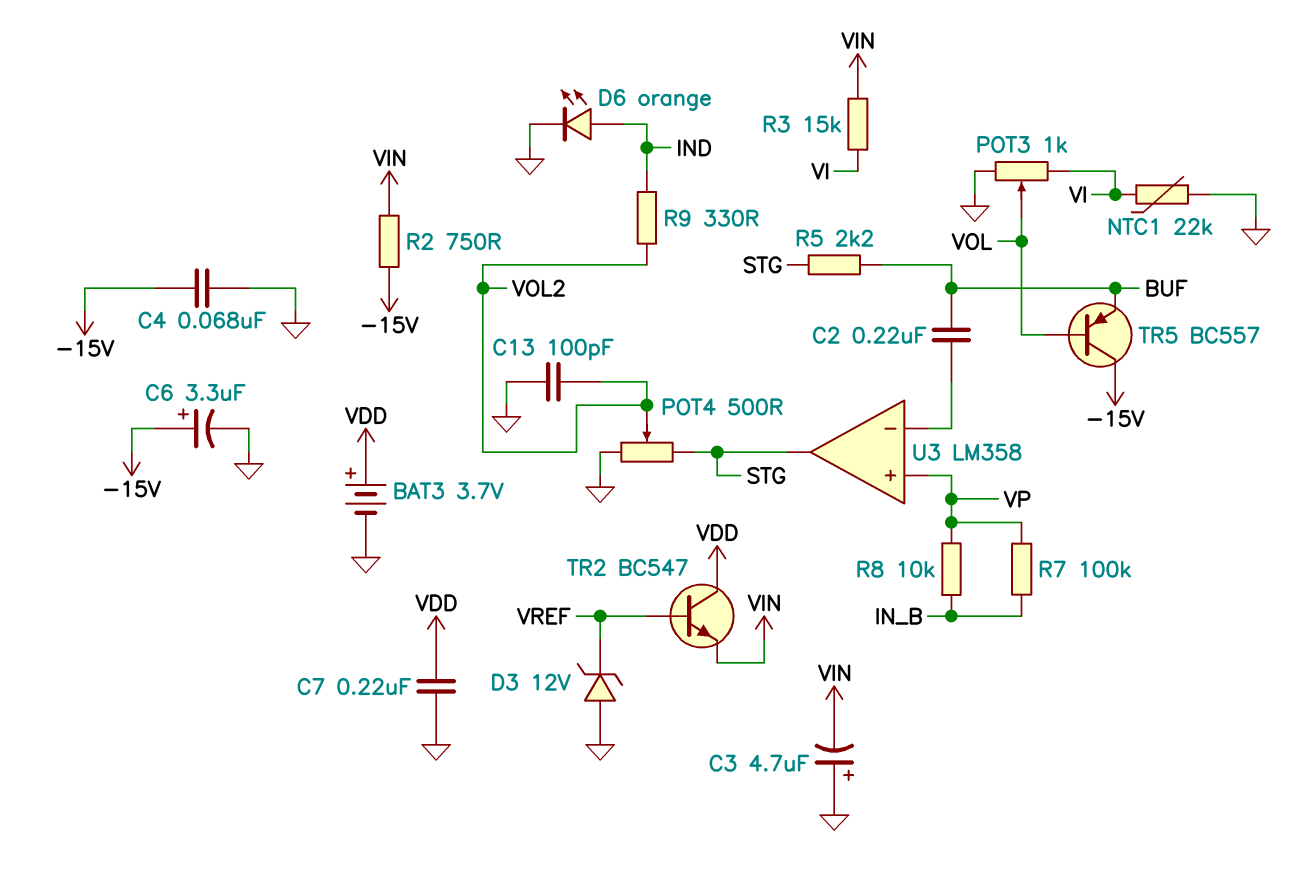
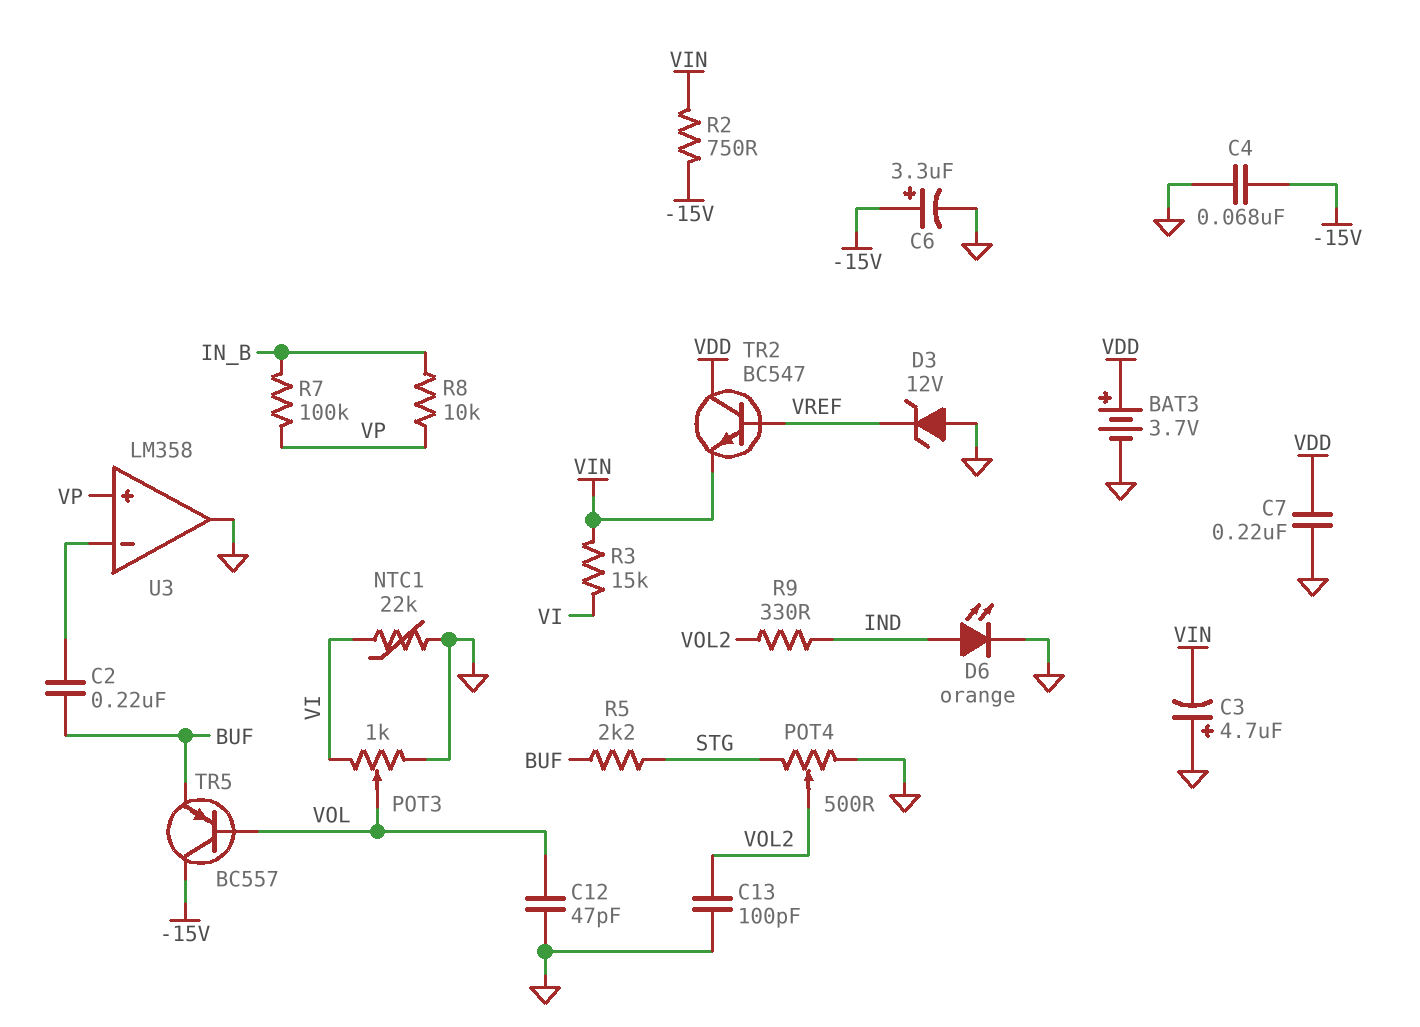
C12: none -> 47pF (GND, VOL)
U3 pin out: STG -> GND

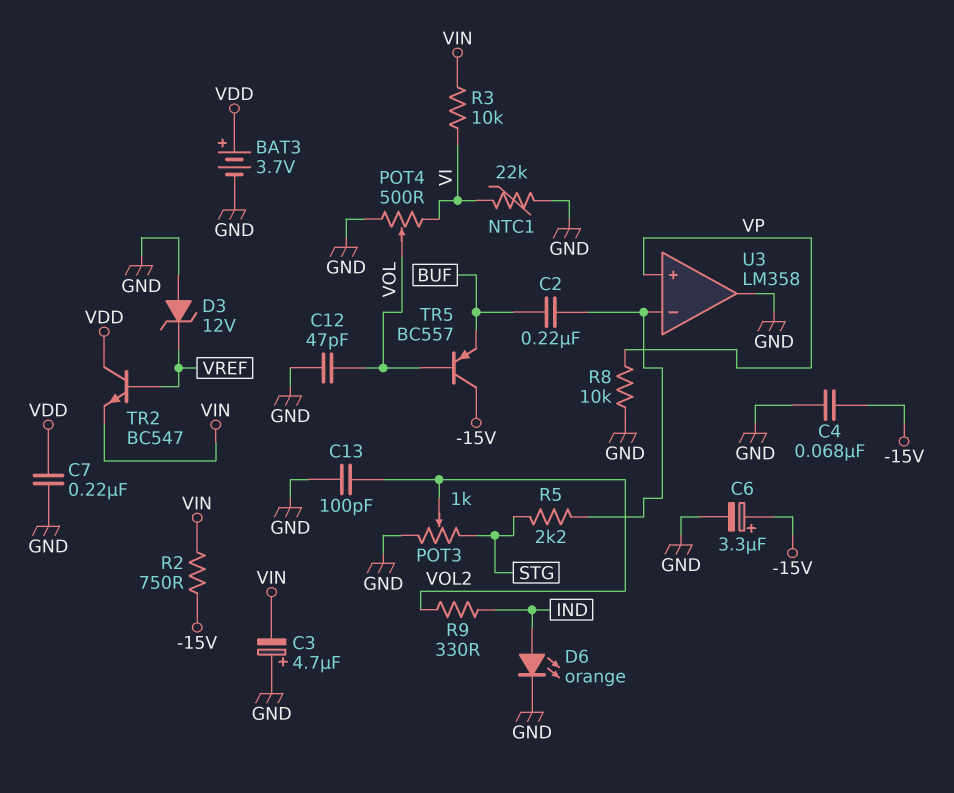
POT3: 1k (GND, VI, wiper VOL) -> 1k (GND, STG, wiper VOL2)
POT4: 500 (GND, STG, wiper VOL2) -> 500 (GND, VI, wiper VOL)
R3: 15k (VI, VIN) -> 10k (VI, VIN)
R5: 2.2k (BUF, STG) -> 2.2k (STG, U3/in-)
R7: 100k (IN_B, VP) -> none
R8: 10k (IN_B, VP) -> 10k (GND, VP)

